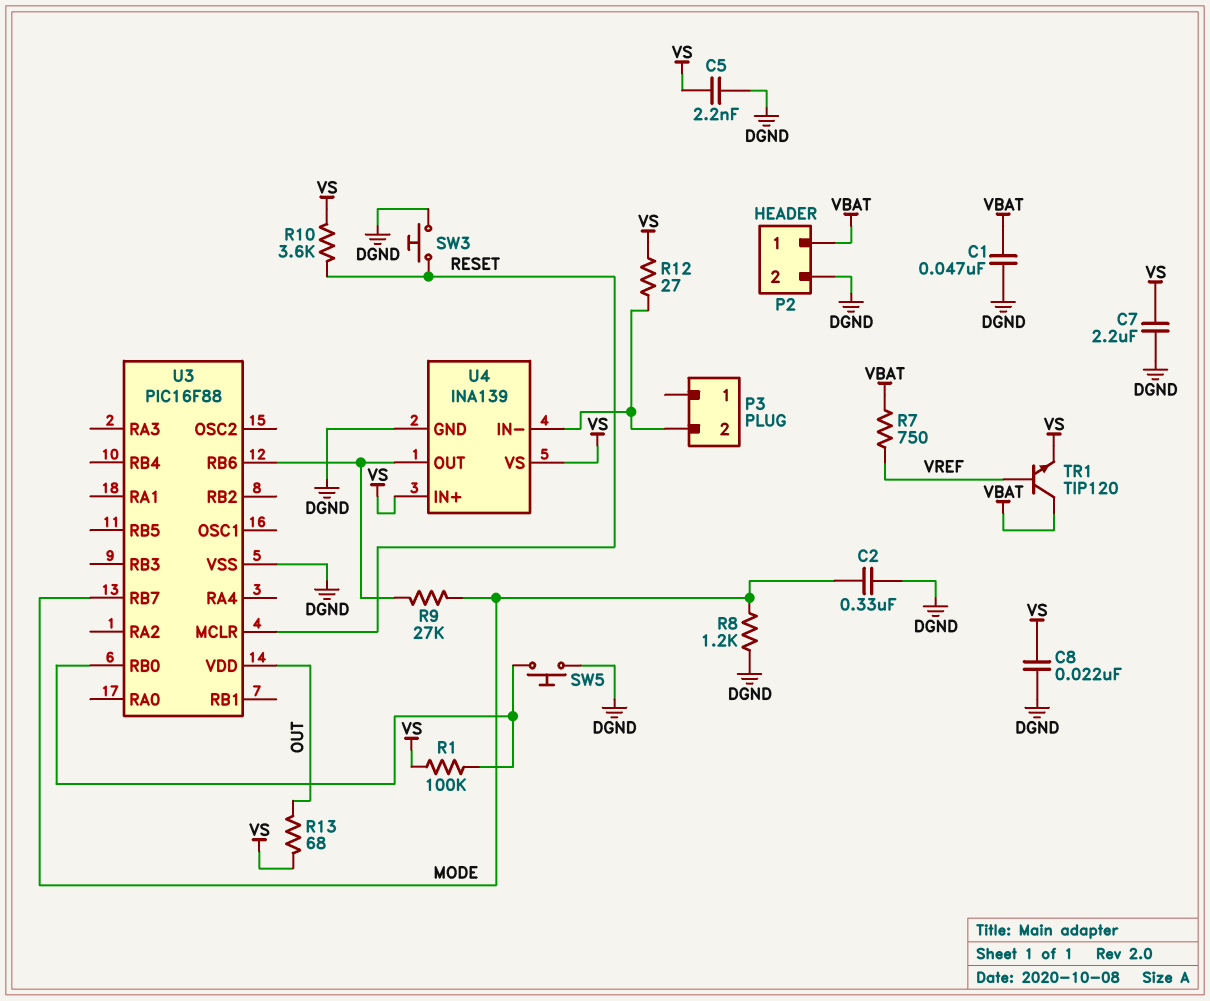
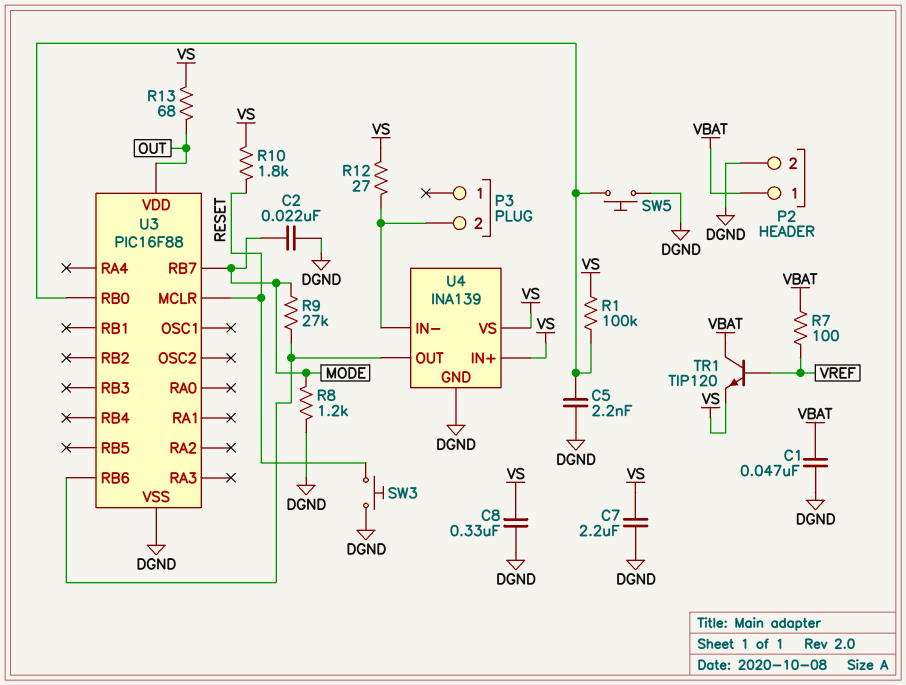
C2: 330nF (DGND, MODE) -> 22nF (DGND, MODE)
C5: 2.2nF (DGND, VS) -> 2.2nF (DGND, U3/RB0)
C8: 22nF (DGND, VS) -> 330nF (DGND, VS)
R7: 750 (VBAT, VREF) -> 100 (VBAT, VREF)
R10: 3.6k (RESET, VS) -> 1.8k (RESET, VS)

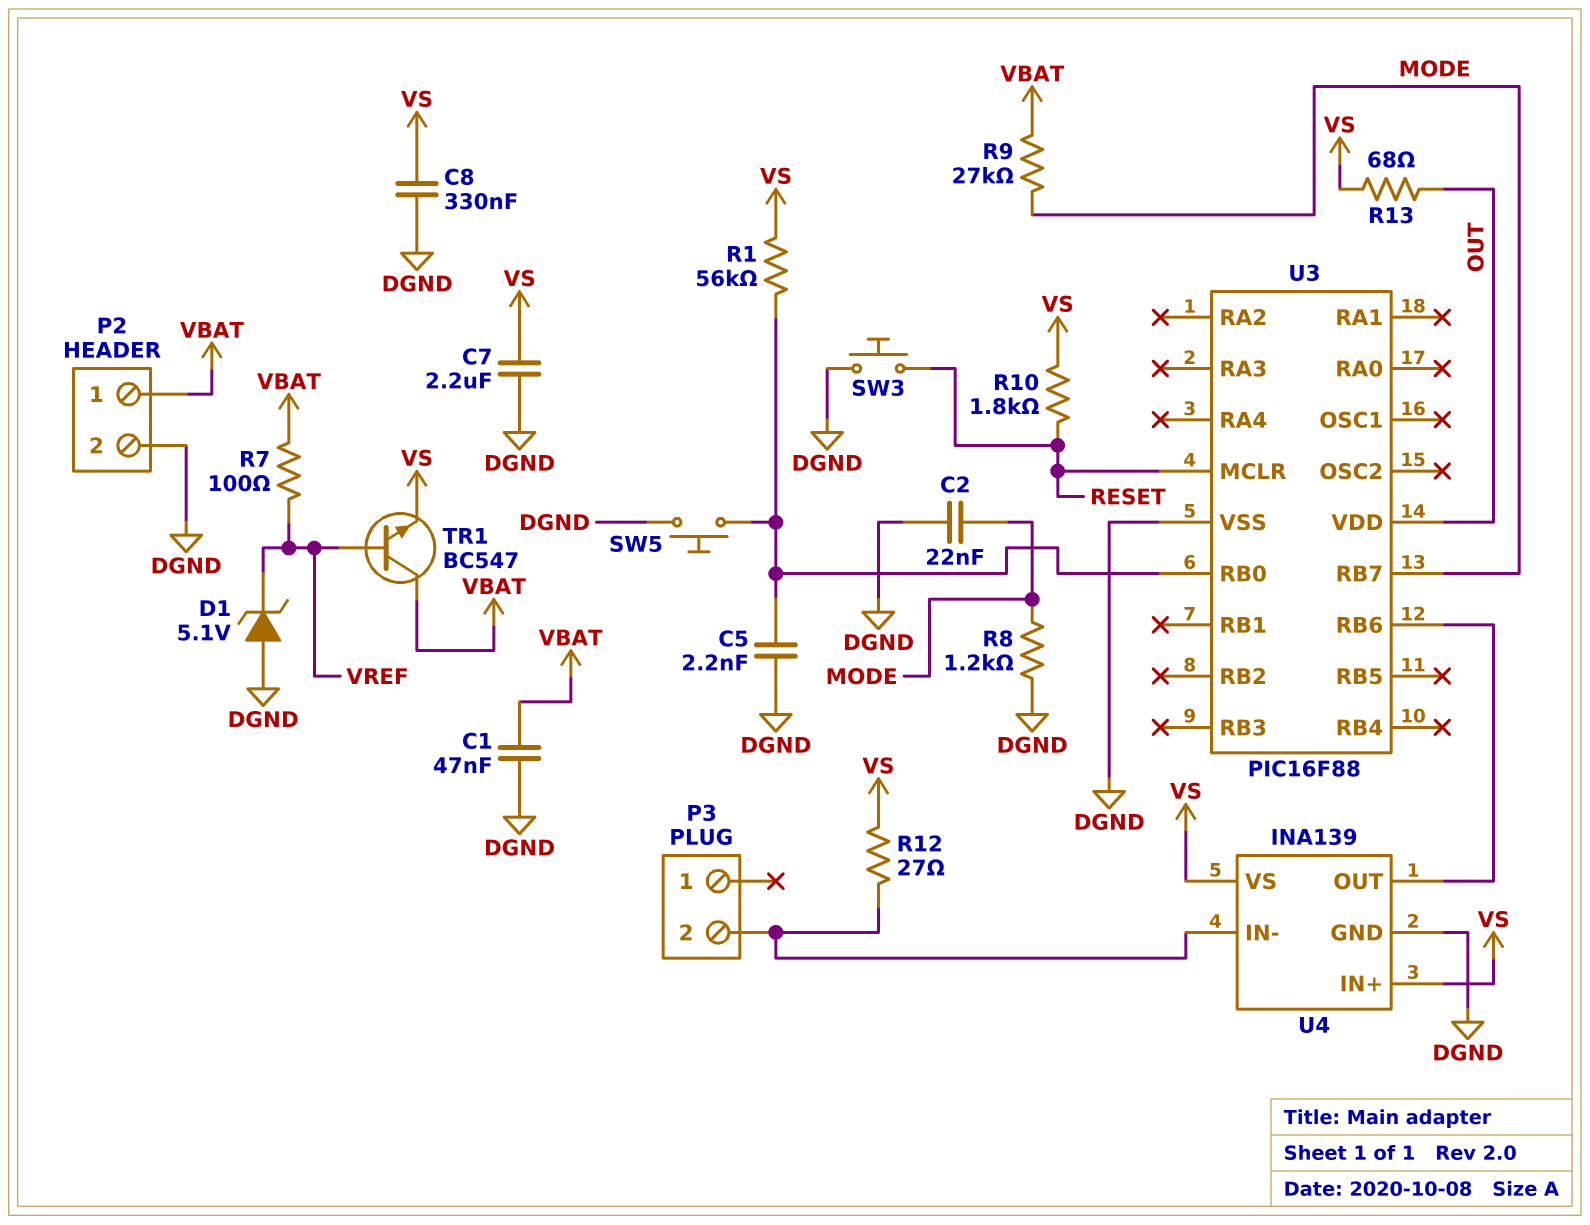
D1: none -> zener 5.1V (A DGND, K VREF)
R1: 100k (U3/RB0, VS) -> 56k (U3/RB0, VS)
R9: 27k (MODE, U3/RB6) -> 27k (MODE, VBAT)
TR1: NPN TIP120 (B VREF, C VBAT, E VS) -> NPN BC547 (B VREF, C VBAT, E VS)

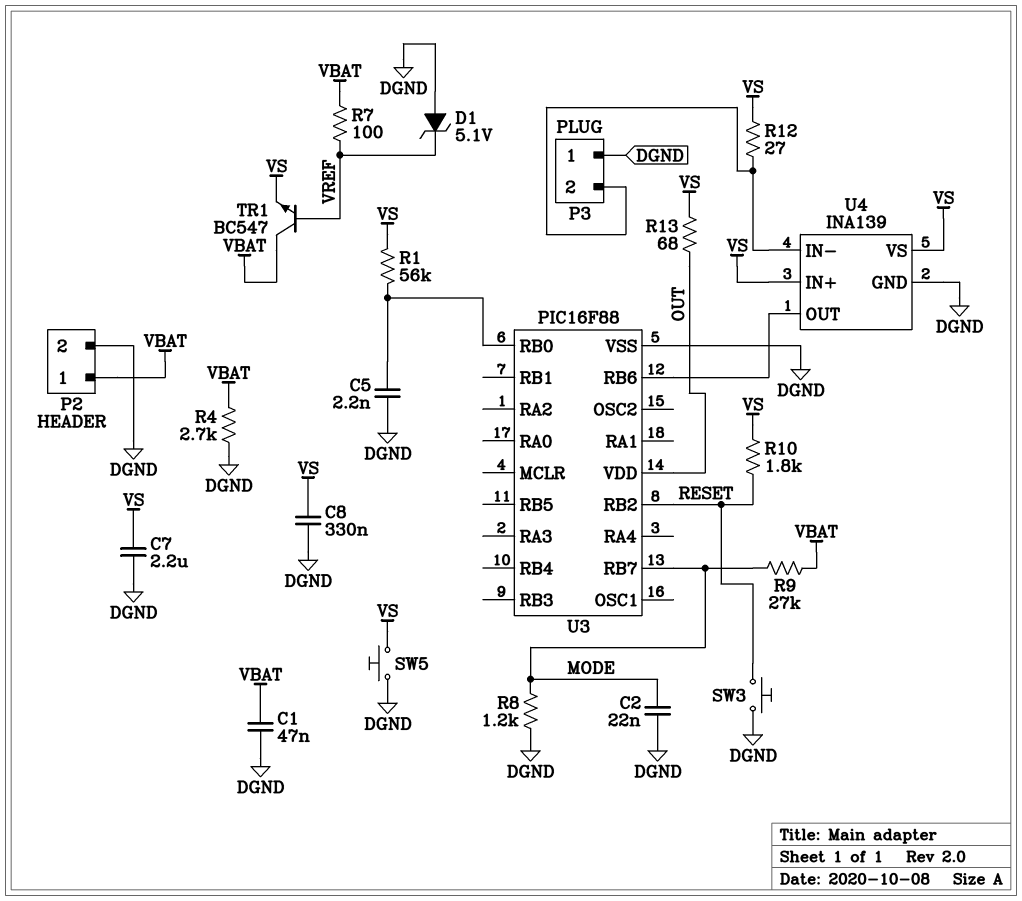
P3 pin 1: none -> DGND
R4: none -> 2.7k (DGND, VBAT)
SW5: button (DGND, U3/RB0) -> button (DGND, VS)
U3 pin MCLR: RESET -> none
U3 pin RB2: none -> RESET

